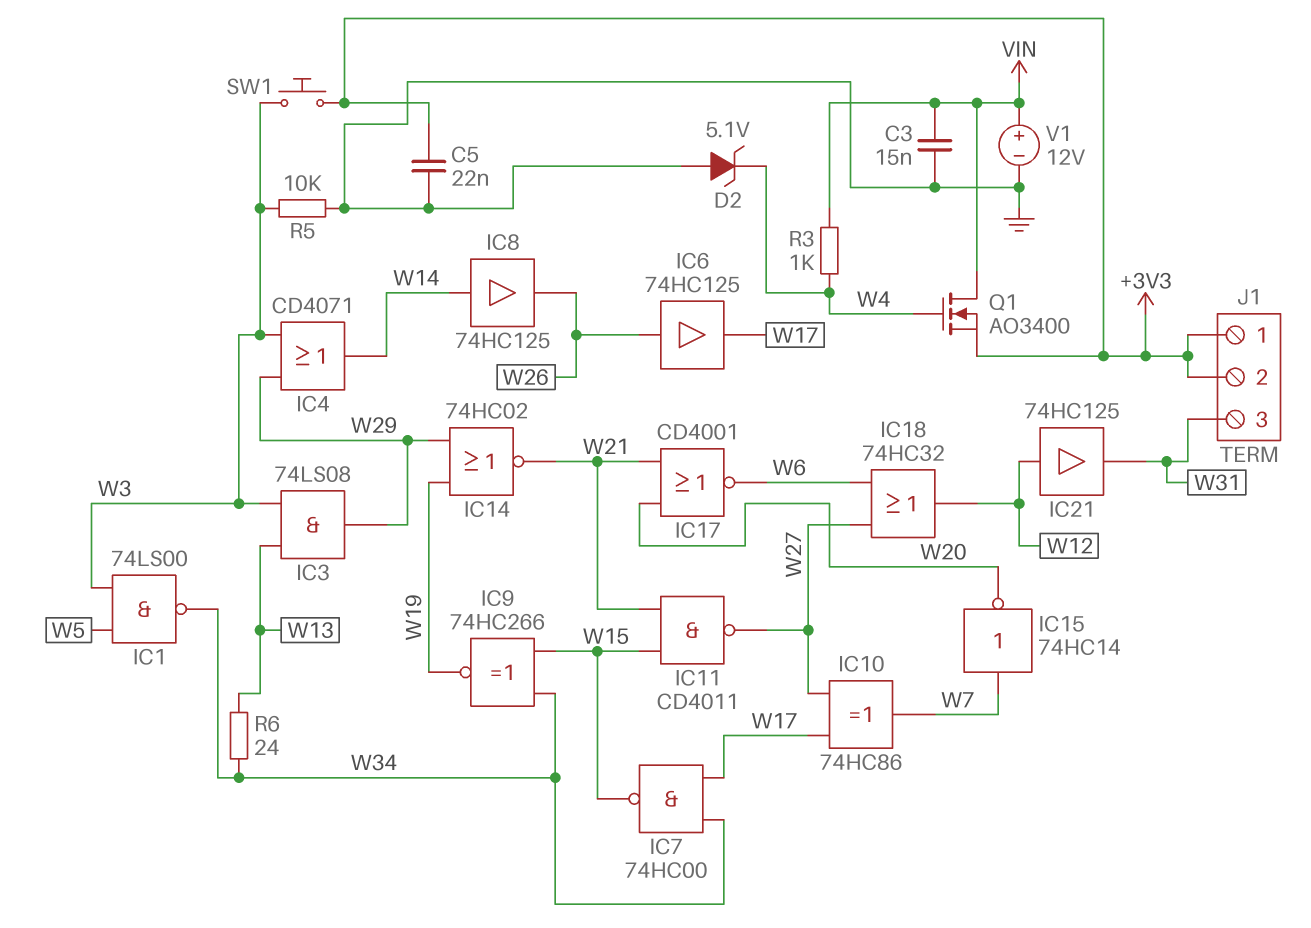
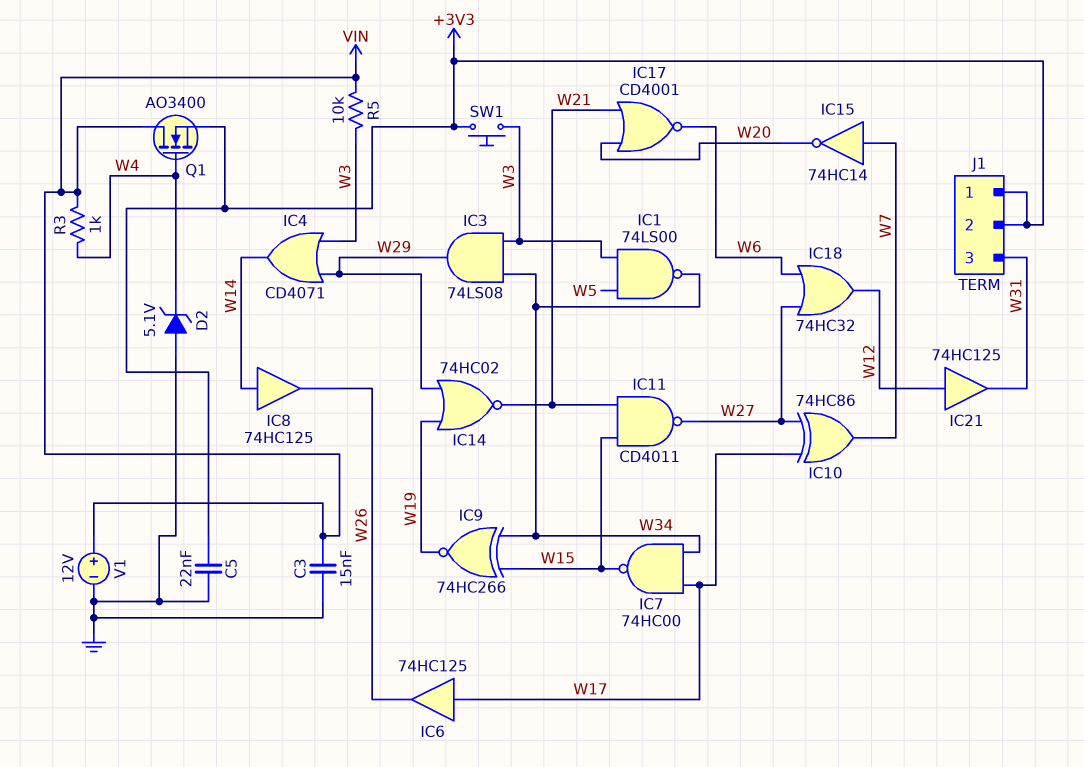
IC3: AND 74LS08 (in W3, in W13, out W29) -> AND 74LS08 (in W3, in W34, out W29)
IC6: buffer 74HC125 (in W26, out W17) -> buffer 74HC125 (in W17, out W26)
R5: 10k (GND, W3) -> 10k (VIN, W3)
R6: 24 (W13, W34) -> none

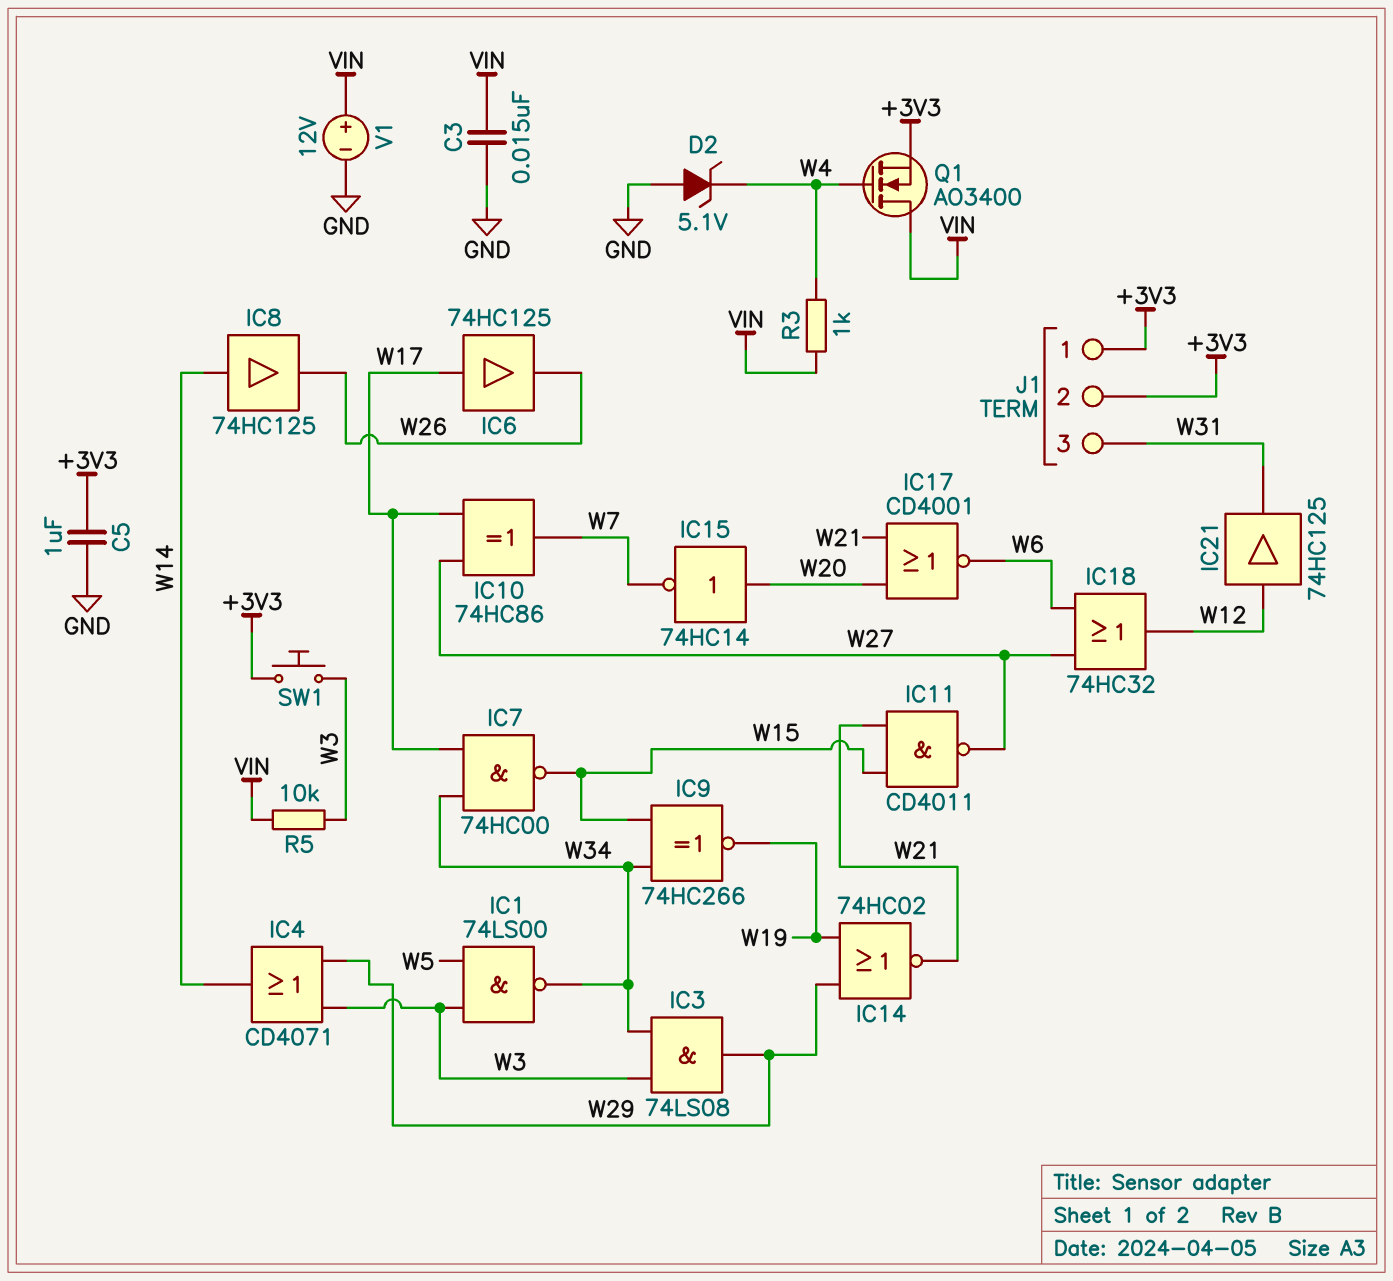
C5: 22nF (+3V3, GND) -> 1uF (+3V3, GND)
IC15: NOT 74HC14 (in W7, out W20) -> NOT 74HC14 (in W20, out W7)

